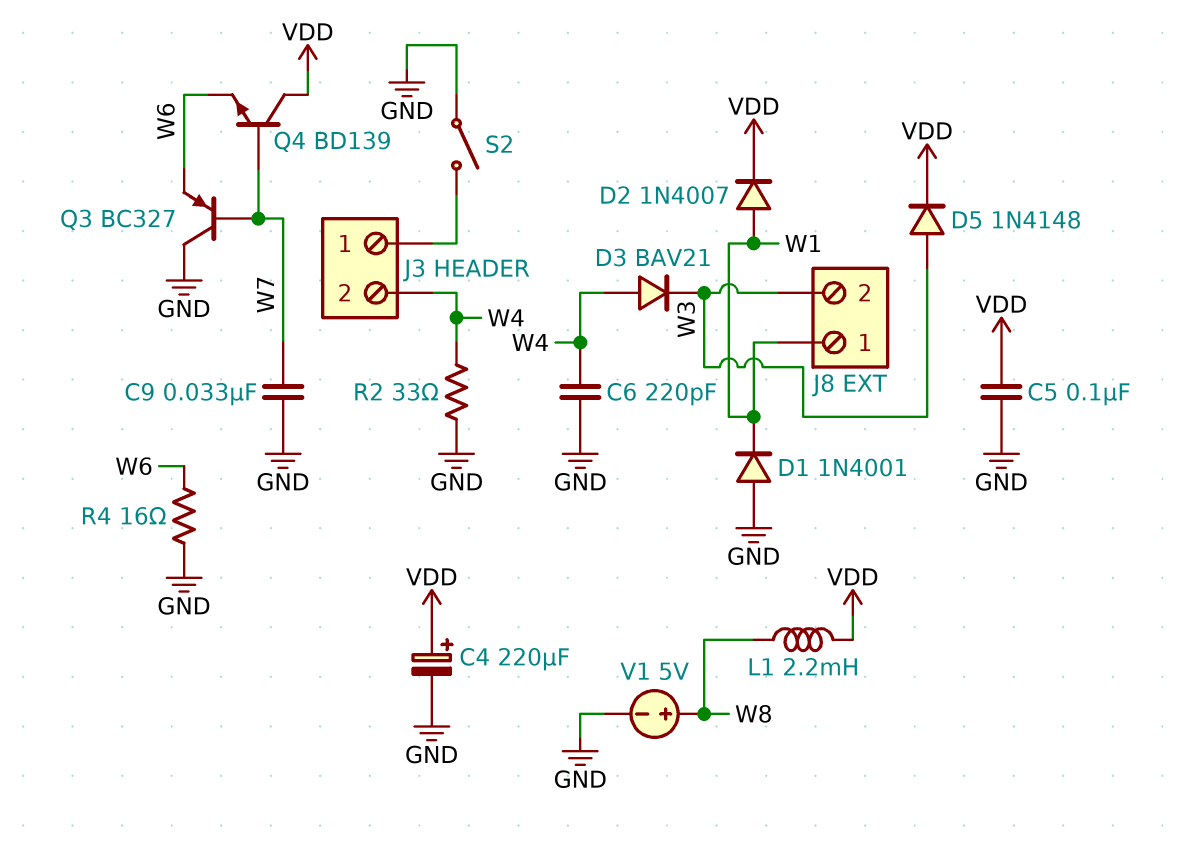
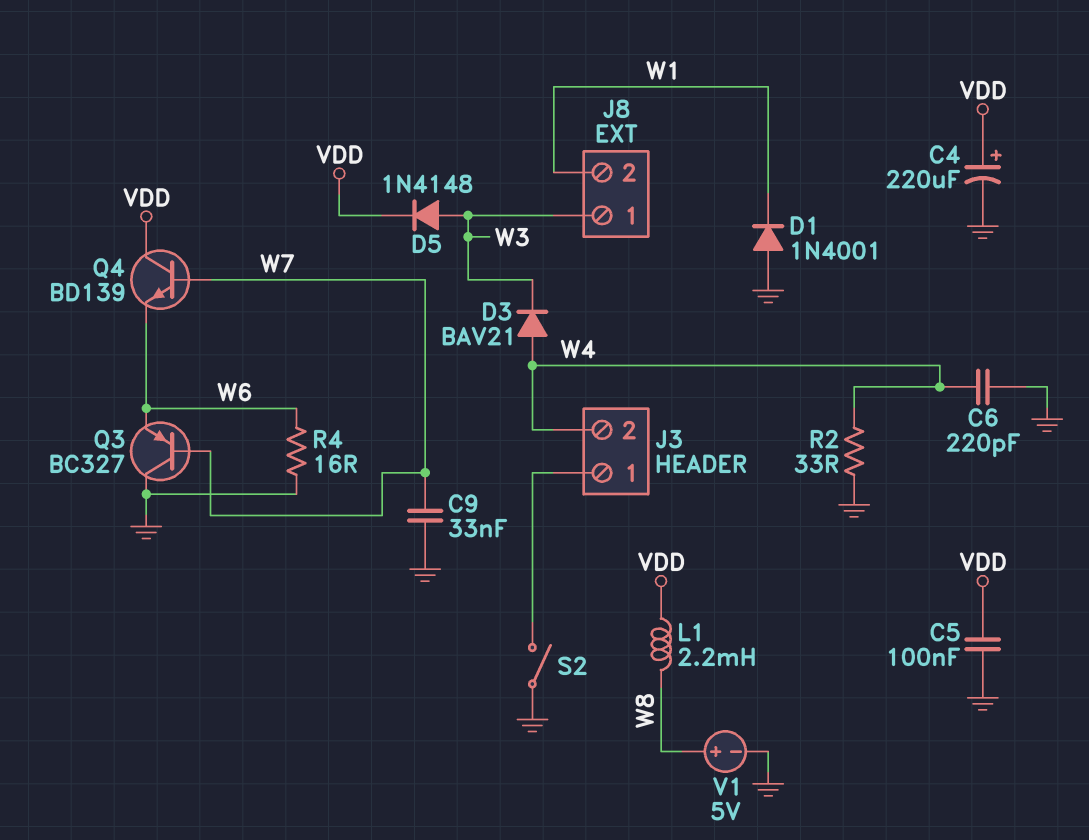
D2: diode 1N4007 (A W1, K VDD) -> none
J8 pin 1: W1 -> W3
J8 pin 2: W3 -> W1

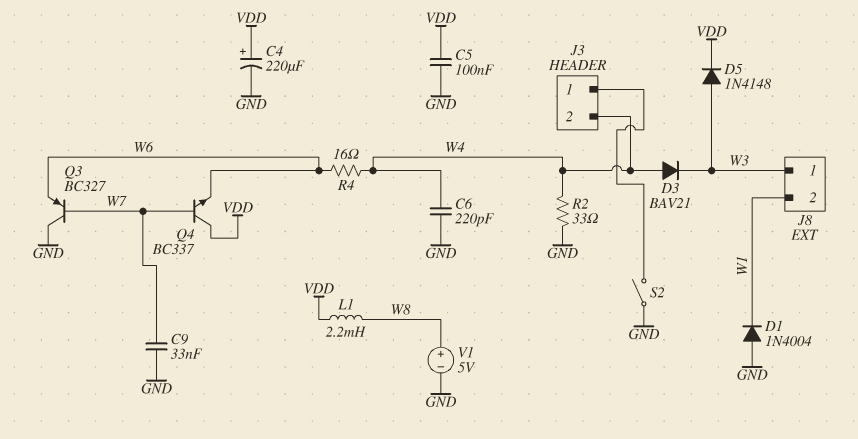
D1: diode 1N4001 (A GND, K W1) -> diode 1N4004 (A GND, K W1)
Q4: NPN BD139 (B W7, C VDD, E W6) -> NPN BC337 (B W7, C VDD, E W6)
R4: 16 (GND, W6) -> 16 (W4, W6)

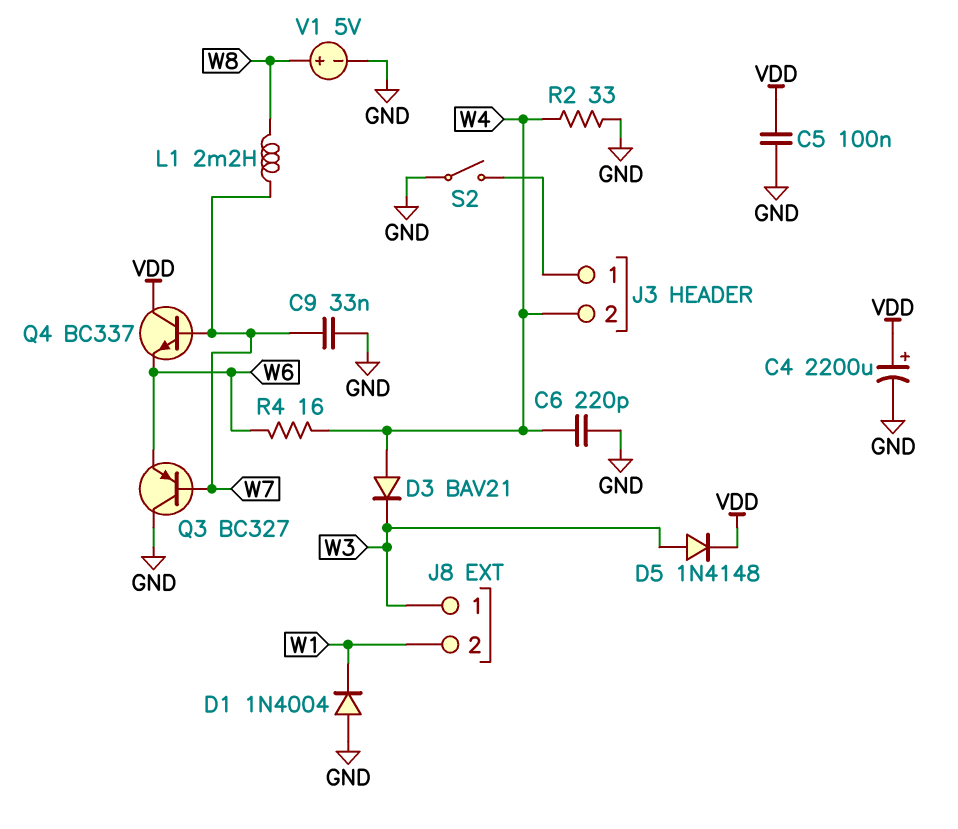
C4: 220uF (plus VDD, minus GND) -> 2200uF (plus VDD, minus GND)
L1: 2.2mH (VDD, W8) -> 2.2mH (W7, W8)

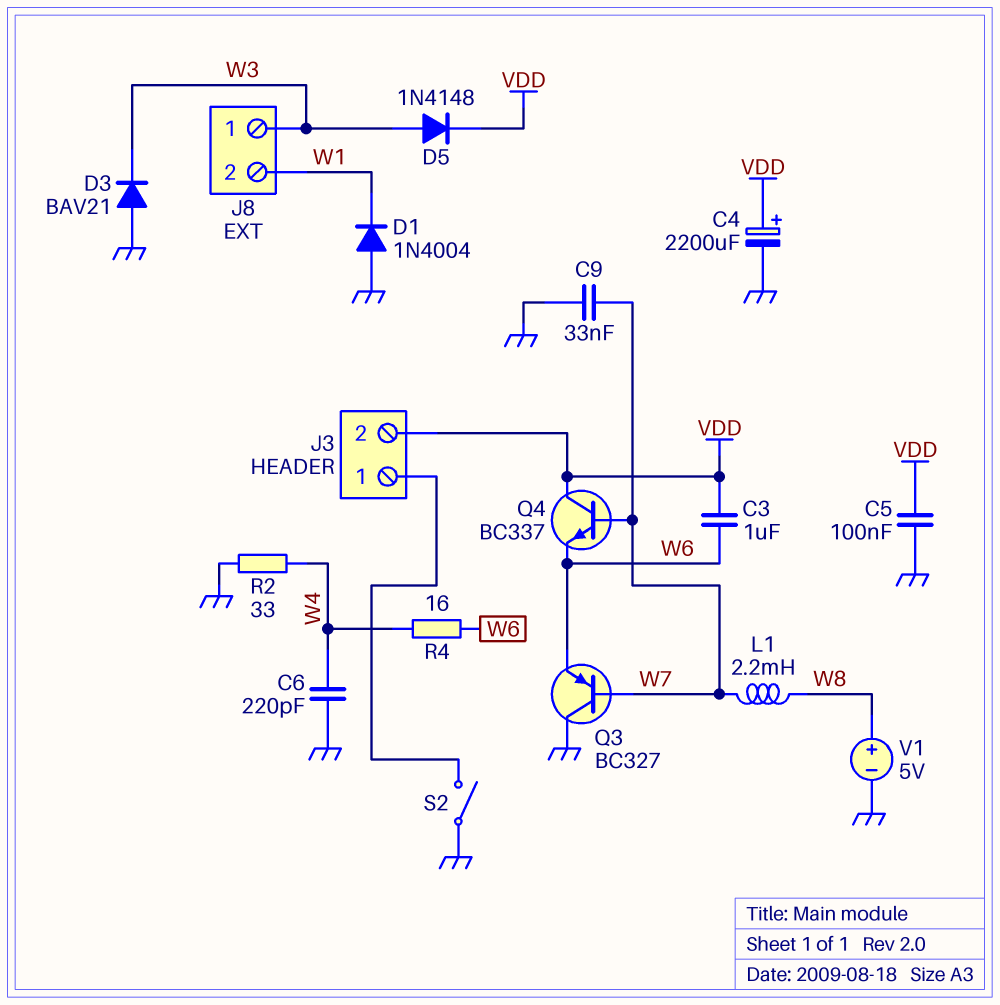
C3: none -> 1uF (VDD, W6)
D3: diode BAV21 (A W4, K W3) -> diode BAV21 (A GND, K W3)
J3 pin 2: W4 -> VDD

